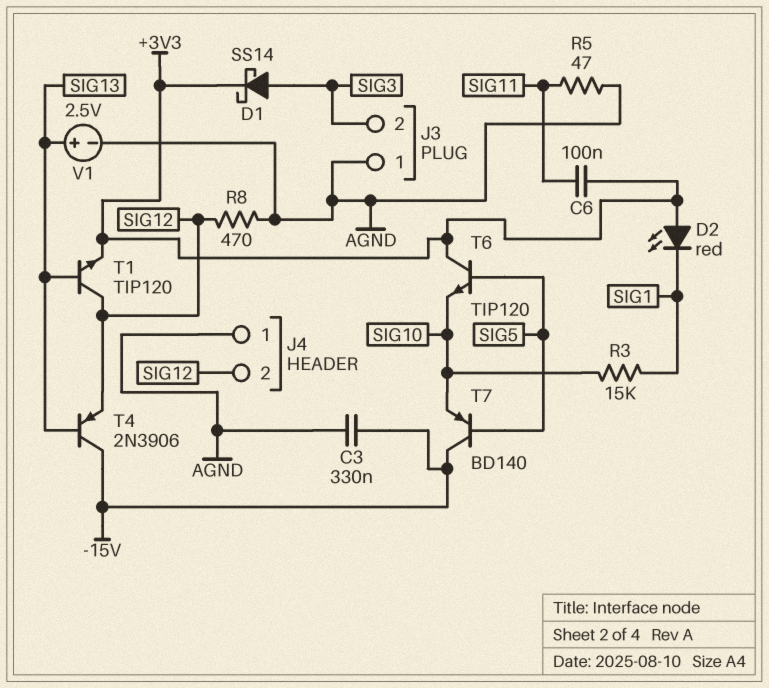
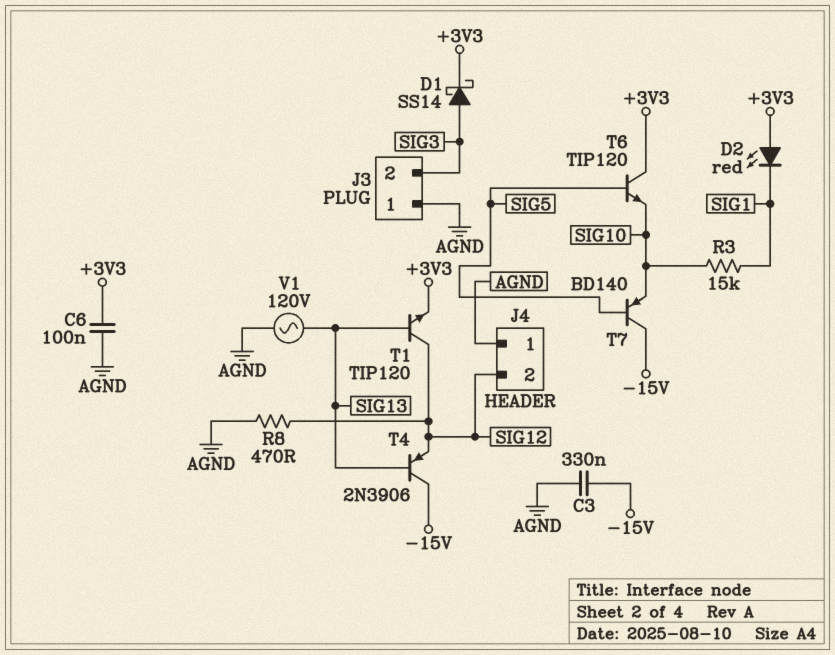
C6: 100nF (+3V3, SIG11) -> 100nF (+3V3, AGND)
R5: 47 (AGND, SIG11) -> none
V1: 2.5V (plus SIG13, minus AGND) -> AC 120V (AGND, SIG13)

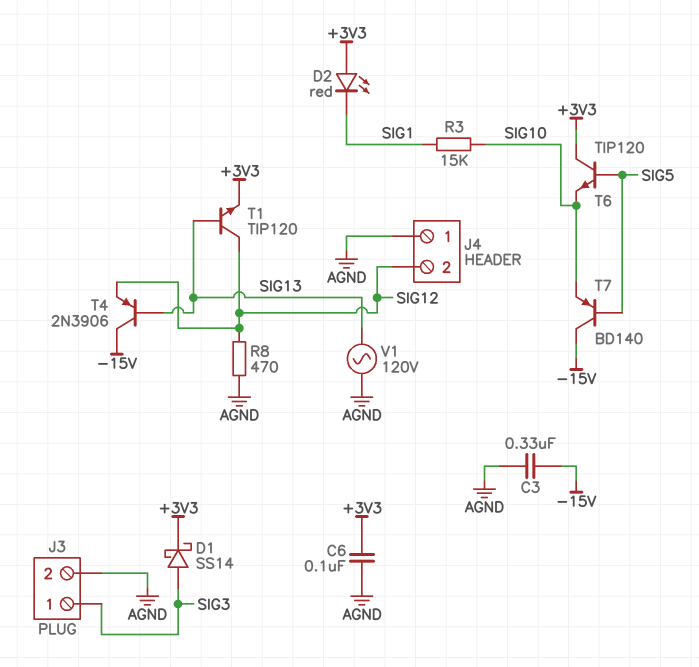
J3 pin 1: AGND -> SIG3
J3 pin 2: SIG3 -> AGND

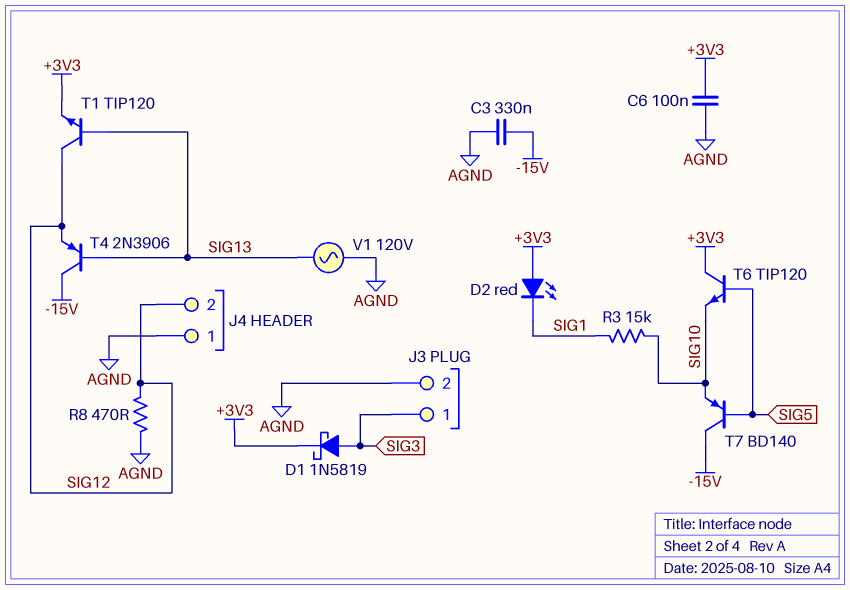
D1: schottky SS14 (A SIG3, K +3V3) -> schottky 1N5819 (A SIG3, K +3V3)

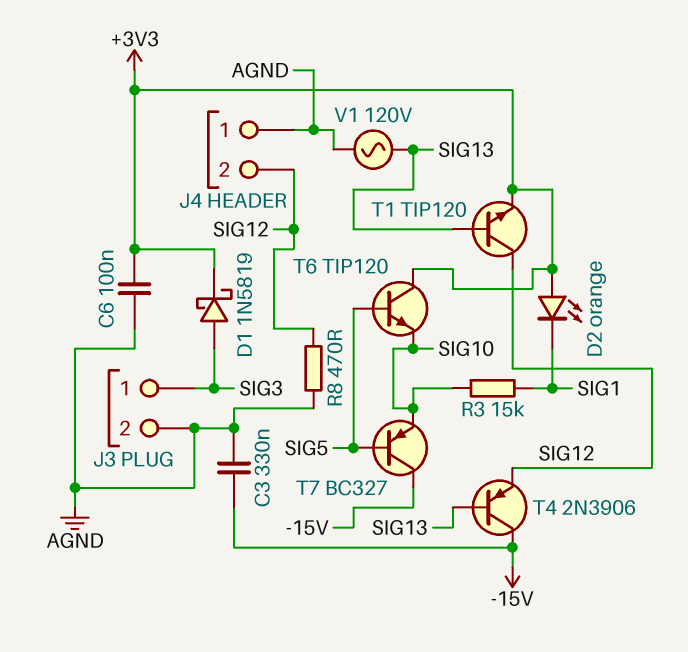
D2: LED red (A +3V3, K SIG1) -> LED orange (A +3V3, K SIG1)
T7: PNP BD140 (B SIG5, C -15V, E SIG10) -> PNP BC327 (B SIG5, C -15V, E SIG10)

